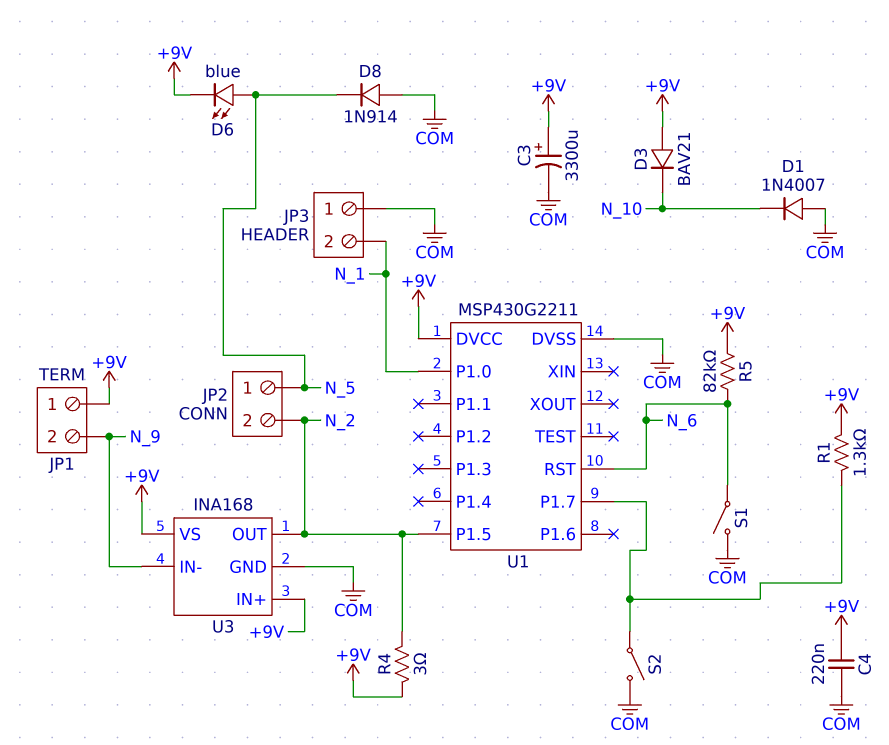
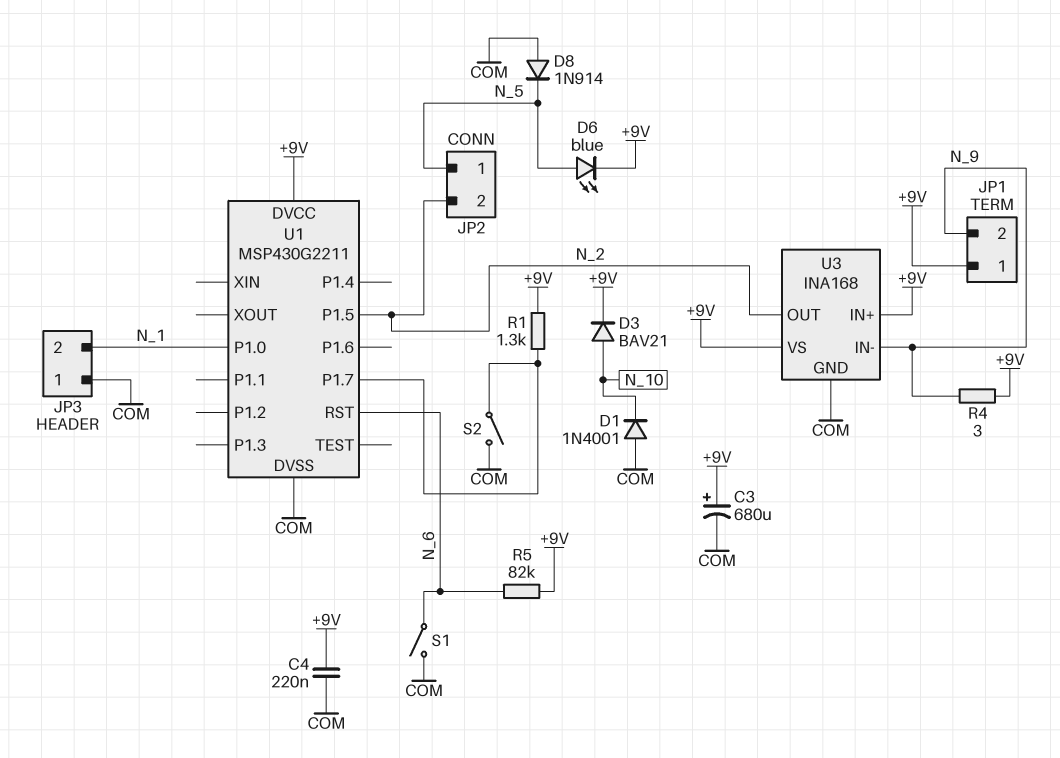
C3: 3300uF (plus +9V, minus COM) -> 680uF (plus +9V, minus COM)
D1: diode 1N4007 (A COM, K N_10) -> diode 1N4001 (A COM, K N_10)
D3: diode BAV21 (A +9V, K N_10) -> diode BAV21 (A N_10, K +9V)
R4: 3 (+9V, N_2) -> 3 (+9V, N_9)

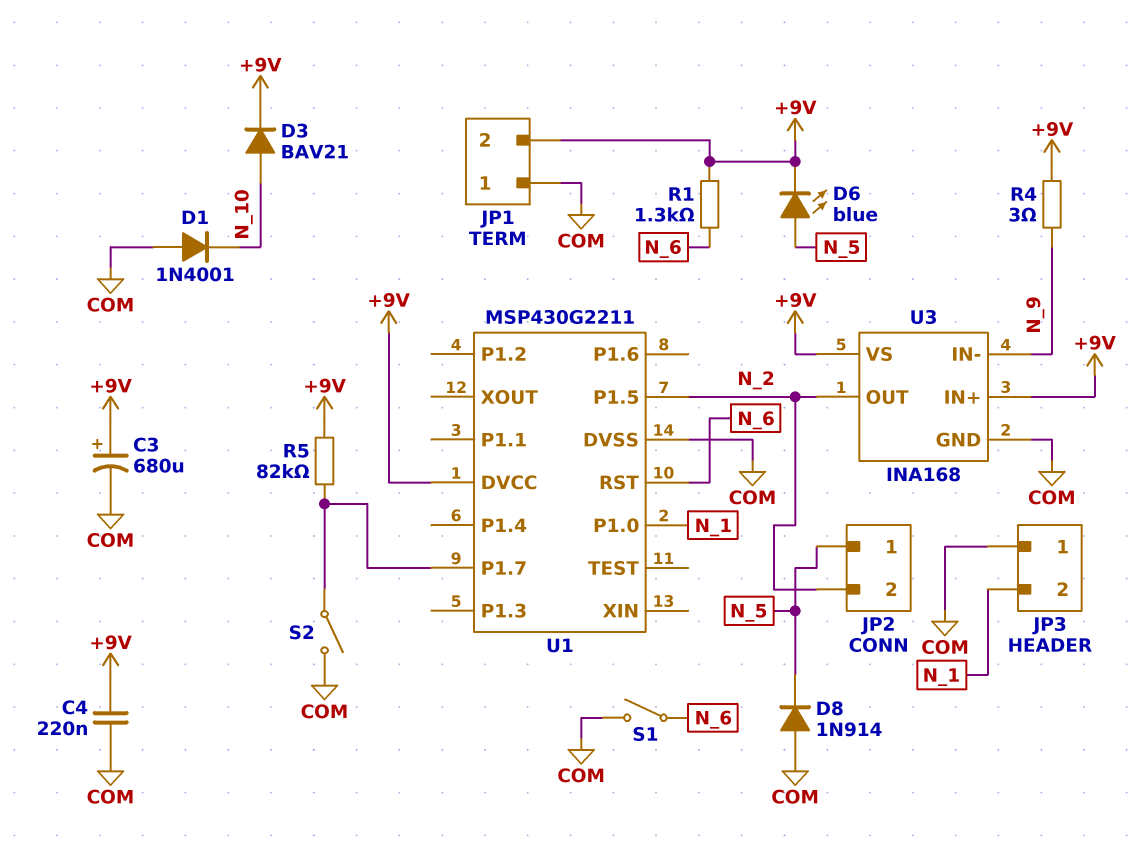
JP1 pin 1: +9V -> COM
JP1 pin 2: N_9 -> +9V
R1: 1.3k (+9V, U1/P1.7) -> 1.3k (+9V, N_6)
R5: 82k (+9V, N_6) -> 82k (+9V, U1/P1.7)

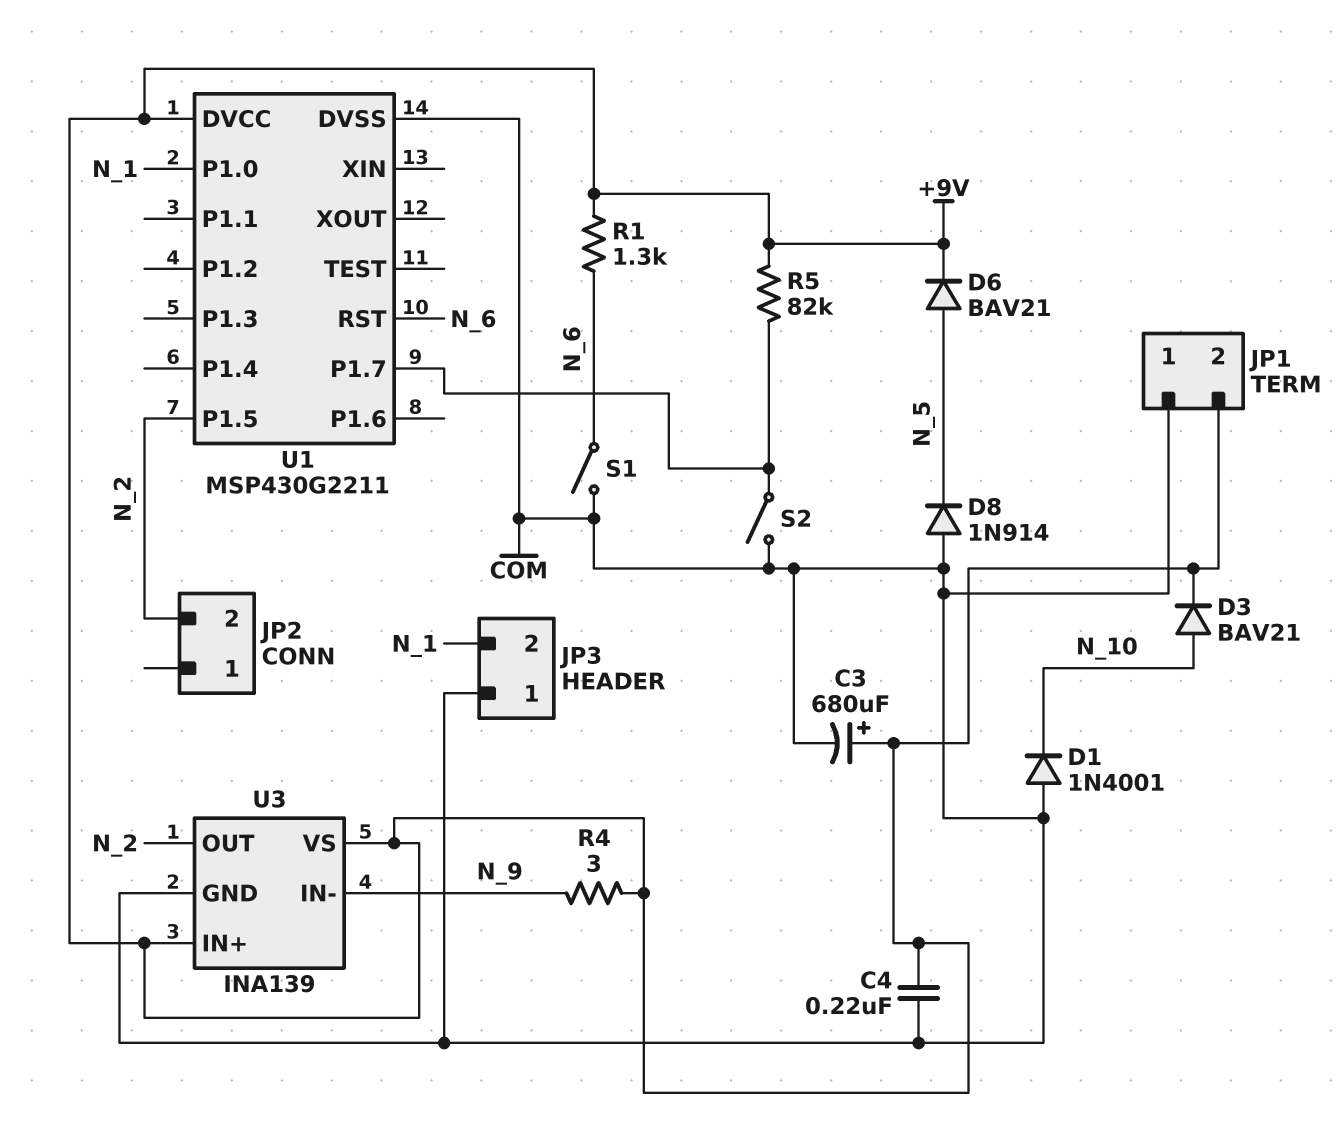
D6: LED blue (A N_5, K +9V) -> diode BAV21 (A N_5, K +9V)
JP2 pin 1: N_5 -> none
U3: INA168 -> INA139

